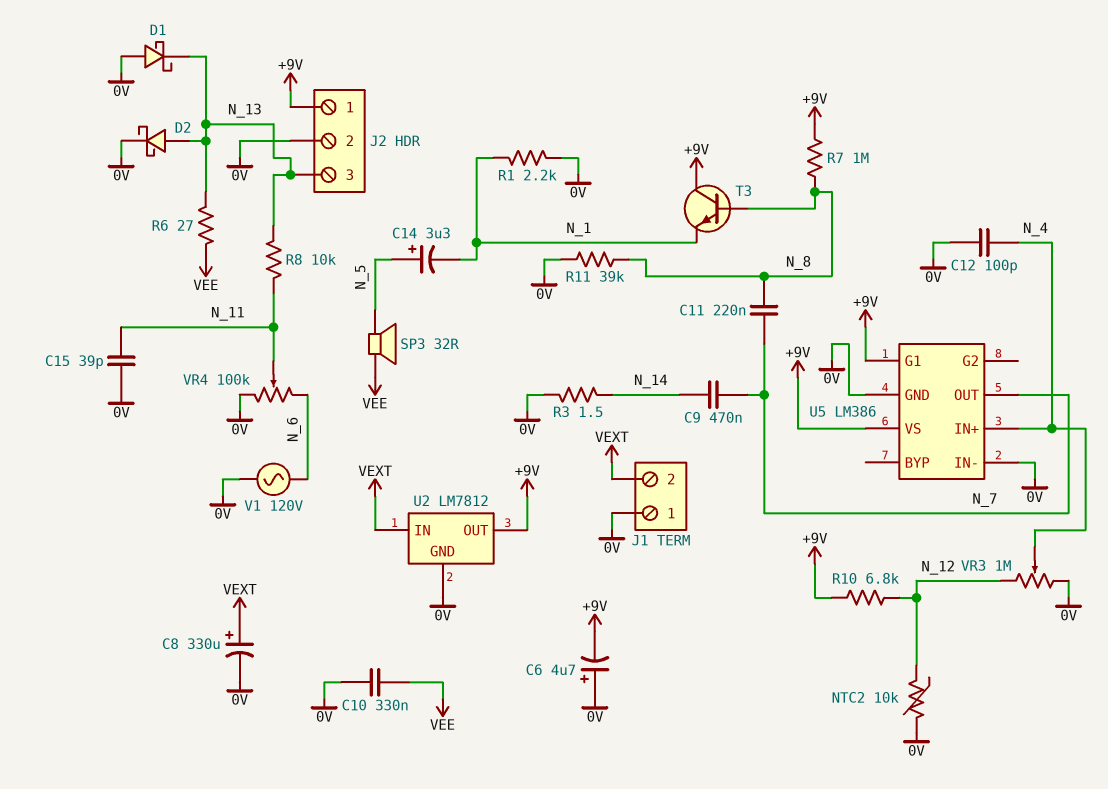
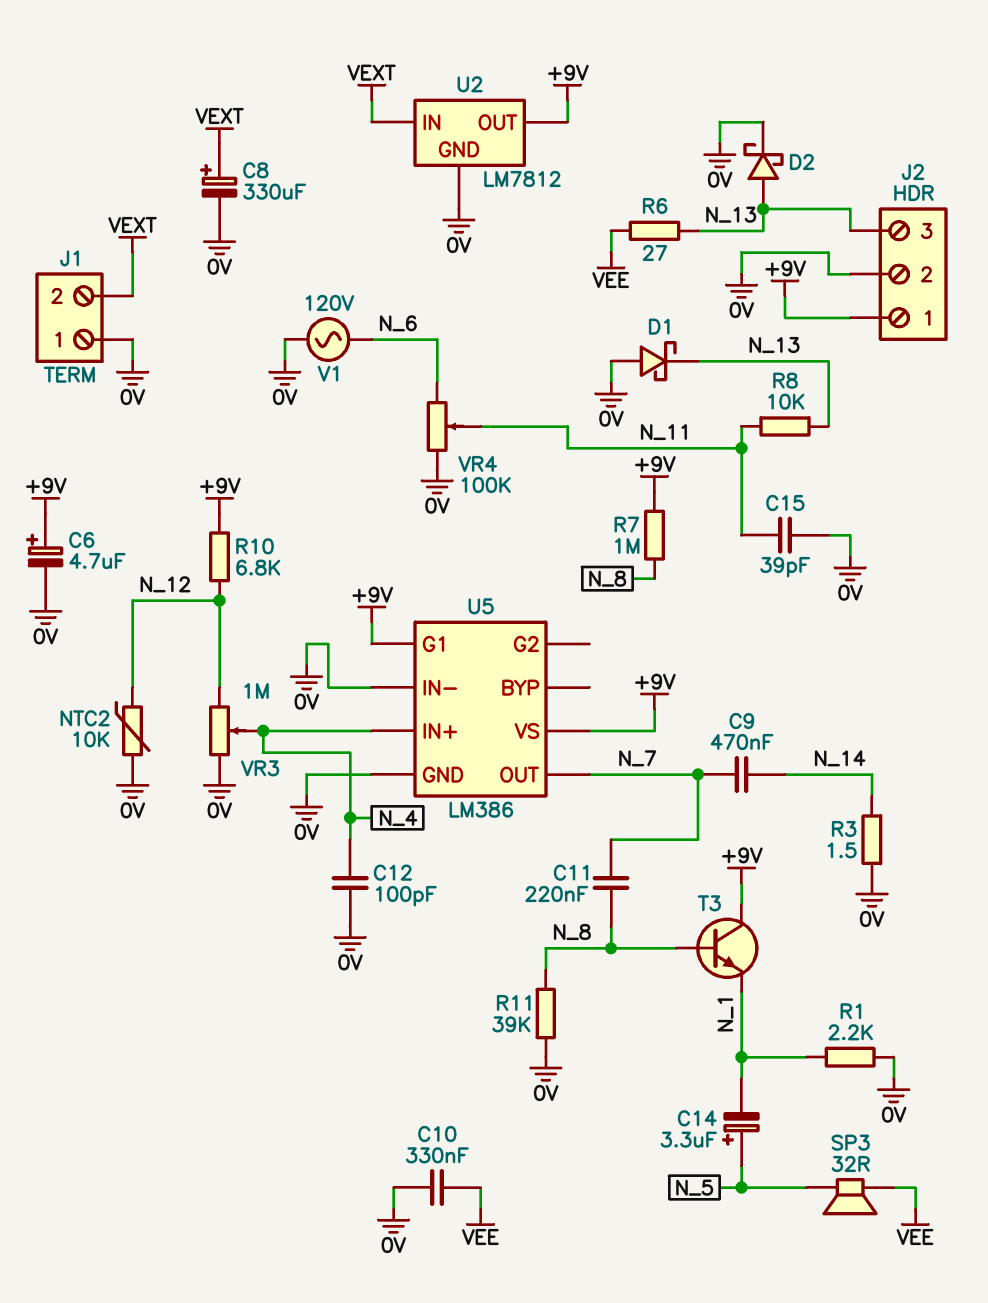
C6: 4.7uF (plus 0V, minus +9V) -> 4.7uF (plus +9V, minus 0V)

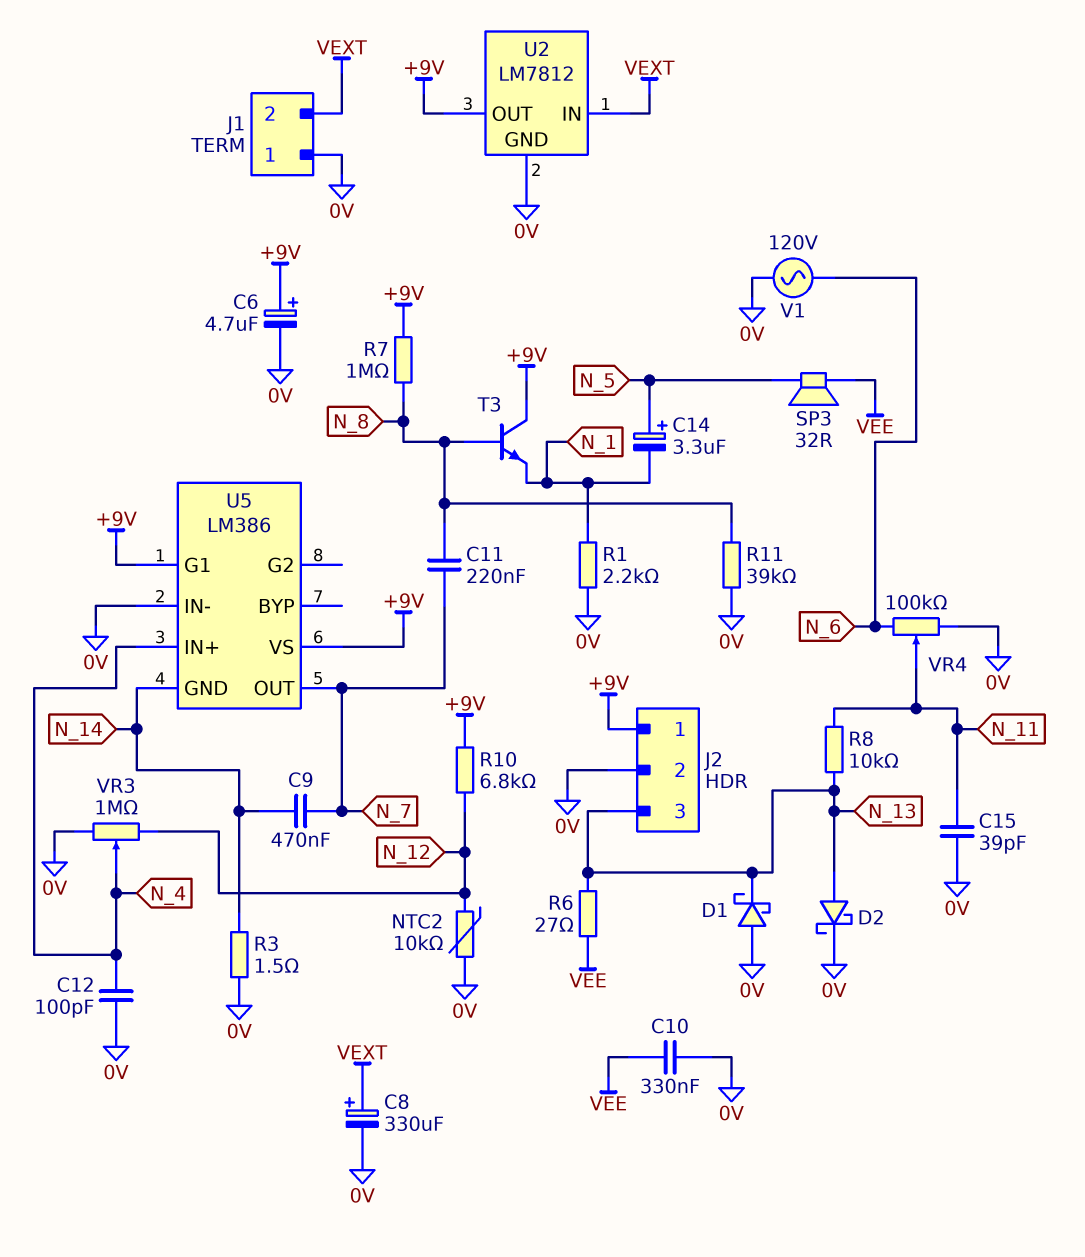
U5 pin GND: 0V -> N_14

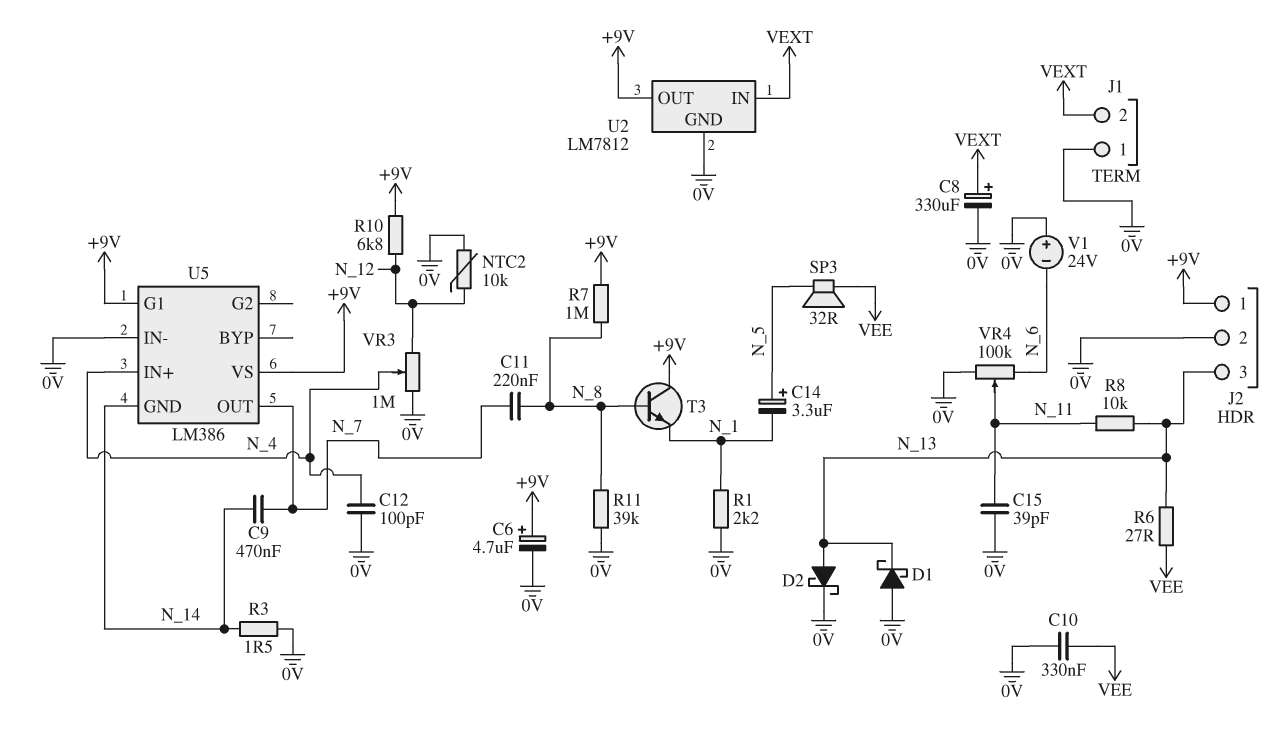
V1: AC 120V (0V, N_6) -> 24V (plus 0V, minus N_6)

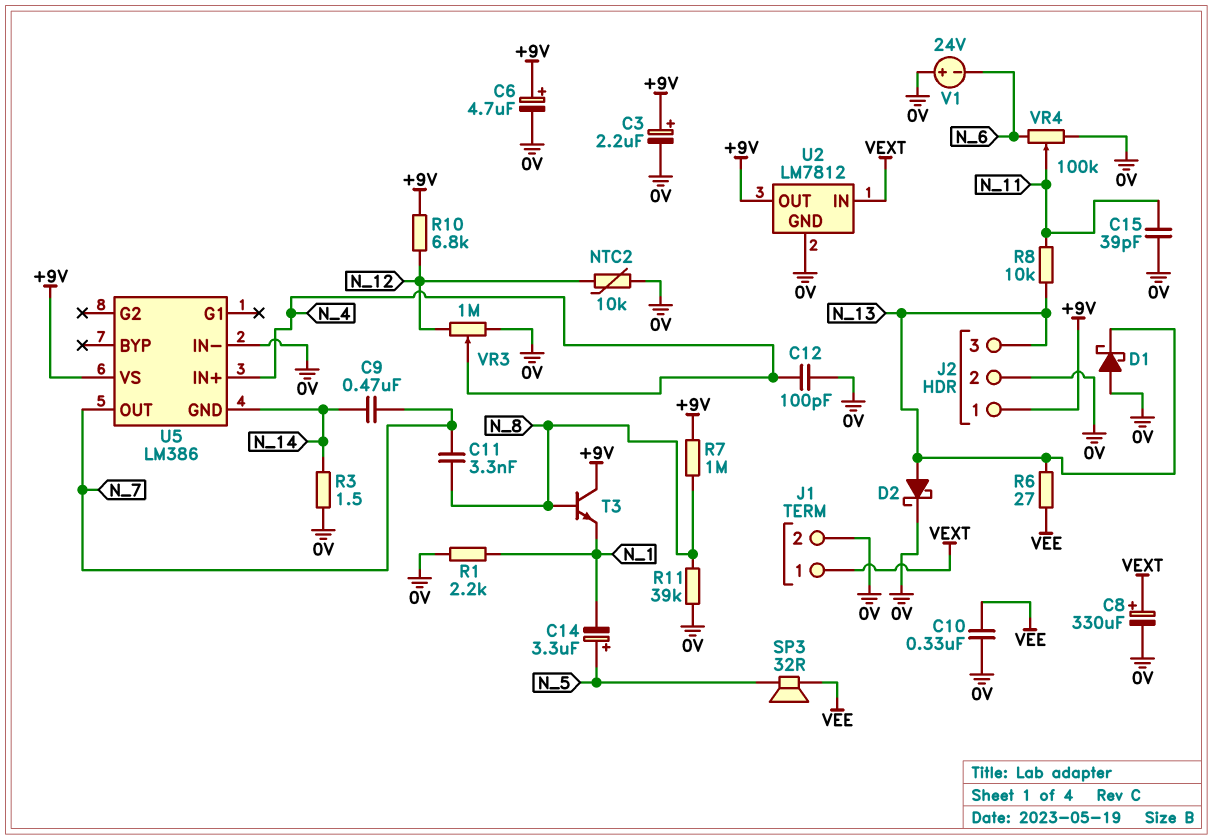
C3: none -> 2.2uF (plus +9V, minus 0V)
C11: 220nF (N_7, N_8) -> 3.3nF (N_7, N_8)
J1 pin 1: 0V -> VEXT
J1 pin 2: VEXT -> 0V
U5 pin G1: +9V -> none

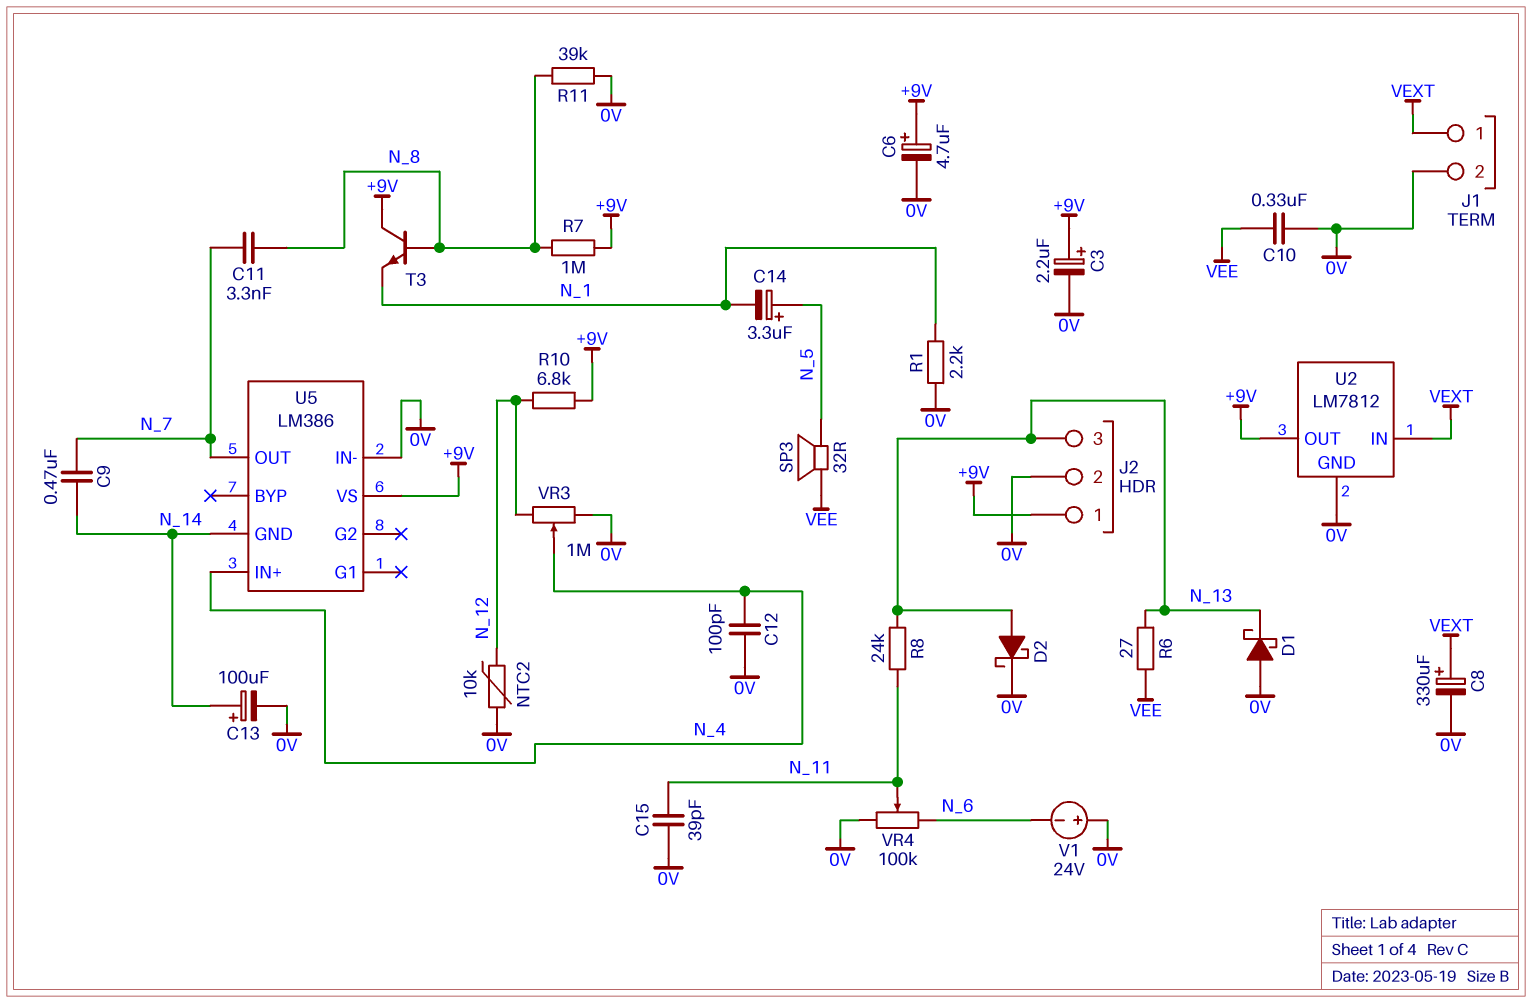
C13: none -> 100uF (plus N_14, minus 0V)
R3: 1.5 (0V, N_14) -> none
R8: 10k (N_11, N_13) -> 24k (N_11, N_13)

